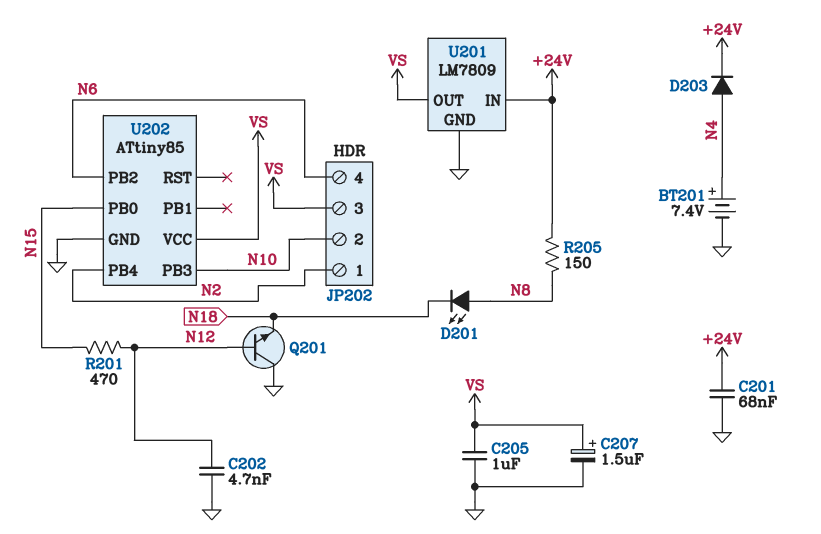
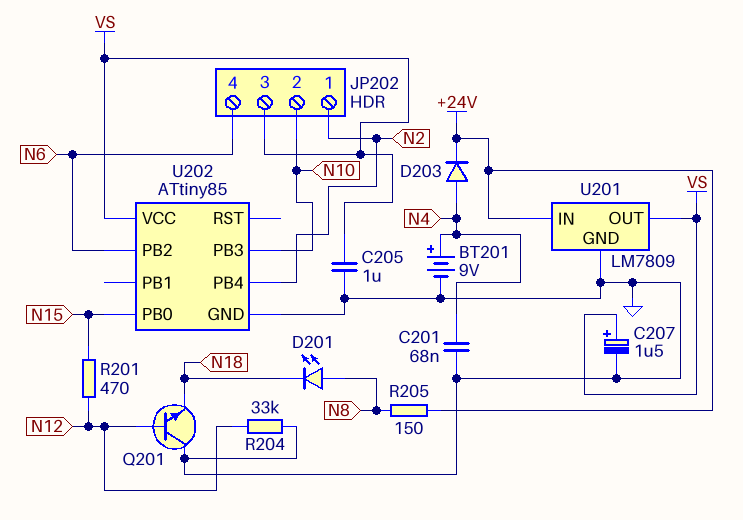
BT201: 7.4V (plus N4, minus GND) -> 9V (plus N4, minus GND)
C201: 68nF (+24V, GND) -> 68nF (GND, N4)
C202: 4.7nF (GND, N12) -> none
R204: none -> 33k (GND, N12)

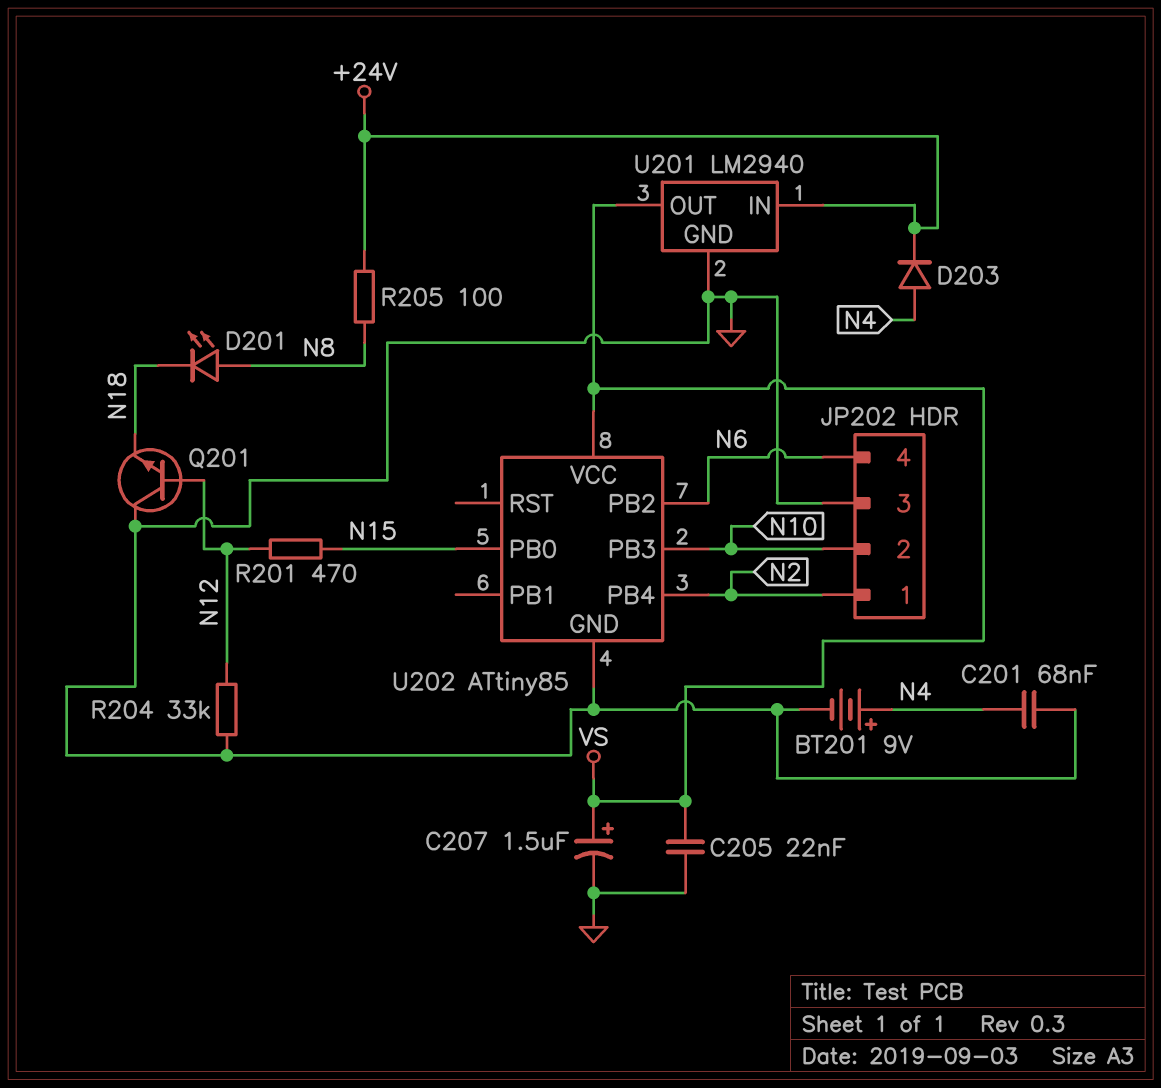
C205: 1uF (GND, VS) -> 22nF (GND, VS)
JP202 pin 3: VS -> GND
R205: 150 (+24V, N8) -> 100 (+24V, N8)
U201: LM7809 -> LM2940

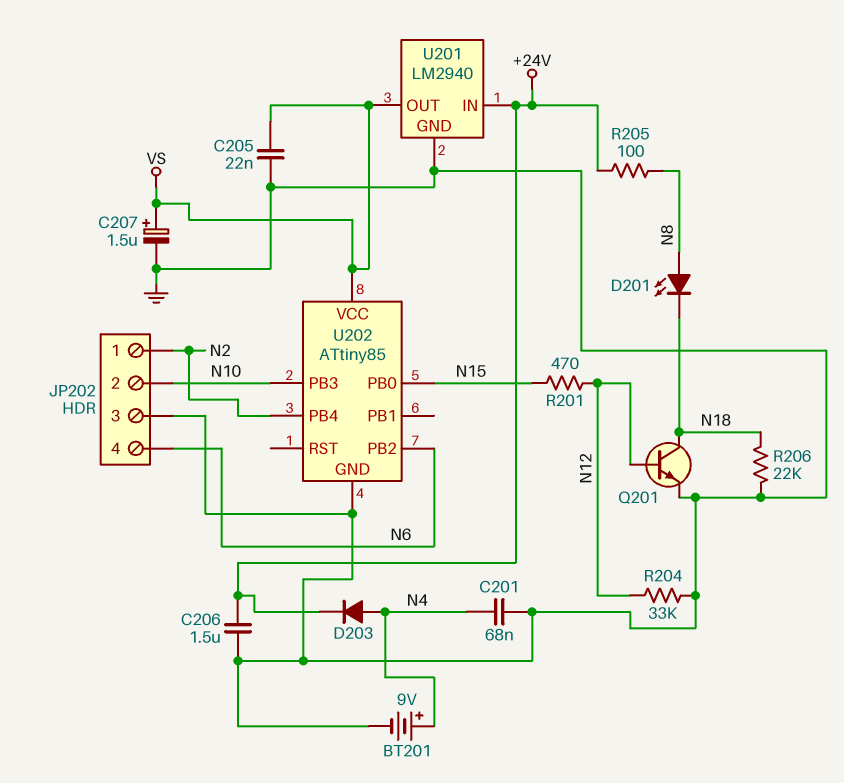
C206: none -> 1.5uF (+24V, GND)
Q201: NPN (B N12, C GND, E N18) -> NPN (B N12, C N18, E GND)
R206: none -> 22k (GND, N18)

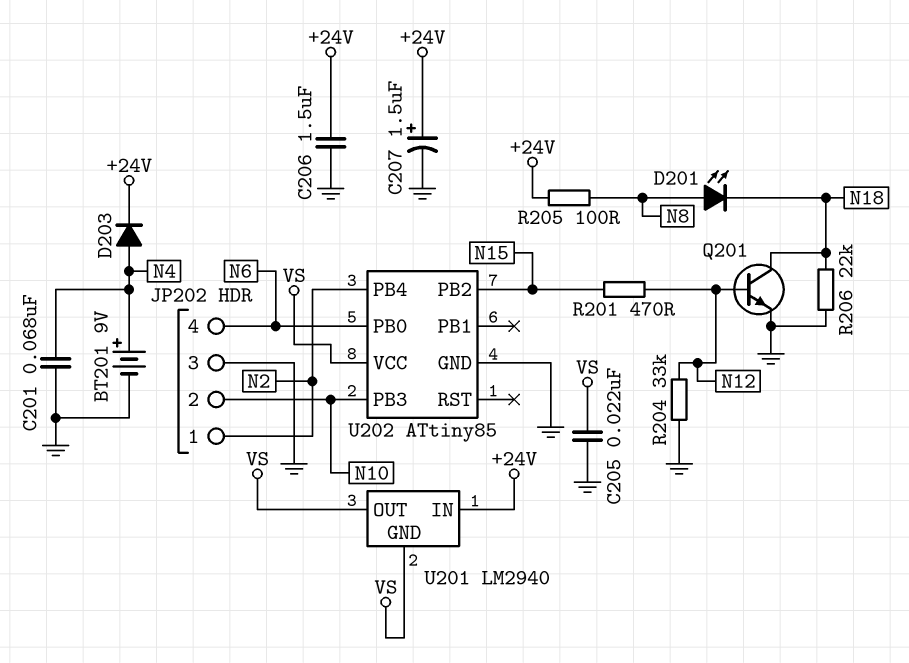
C207: 1.5uF (plus VS, minus GND) -> 1.5uF (plus +24V, minus GND)
U201 pin GND: GND -> VS
U202 pin PB0: N15 -> N6
U202 pin PB2: N6 -> N15

